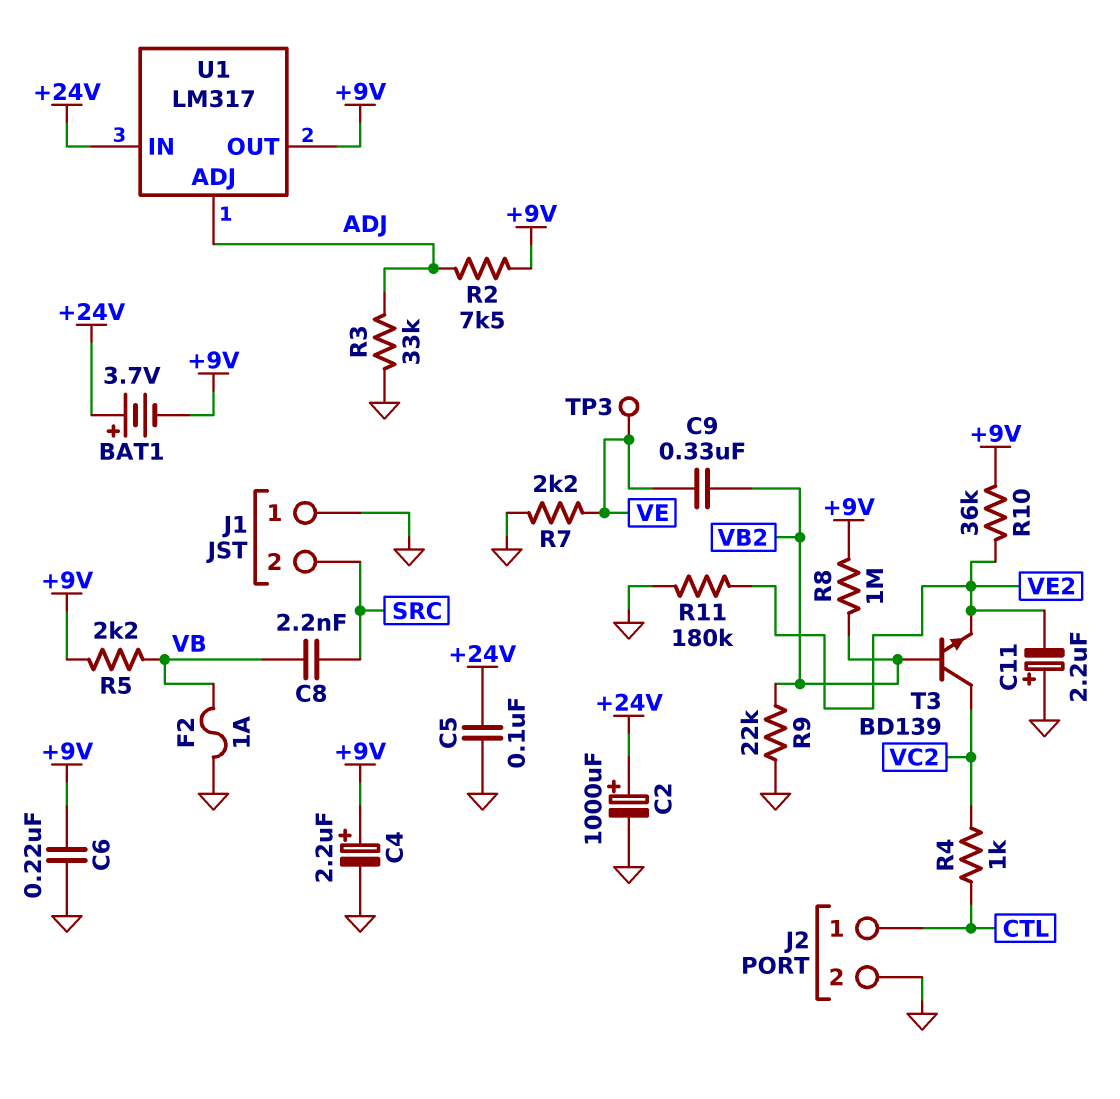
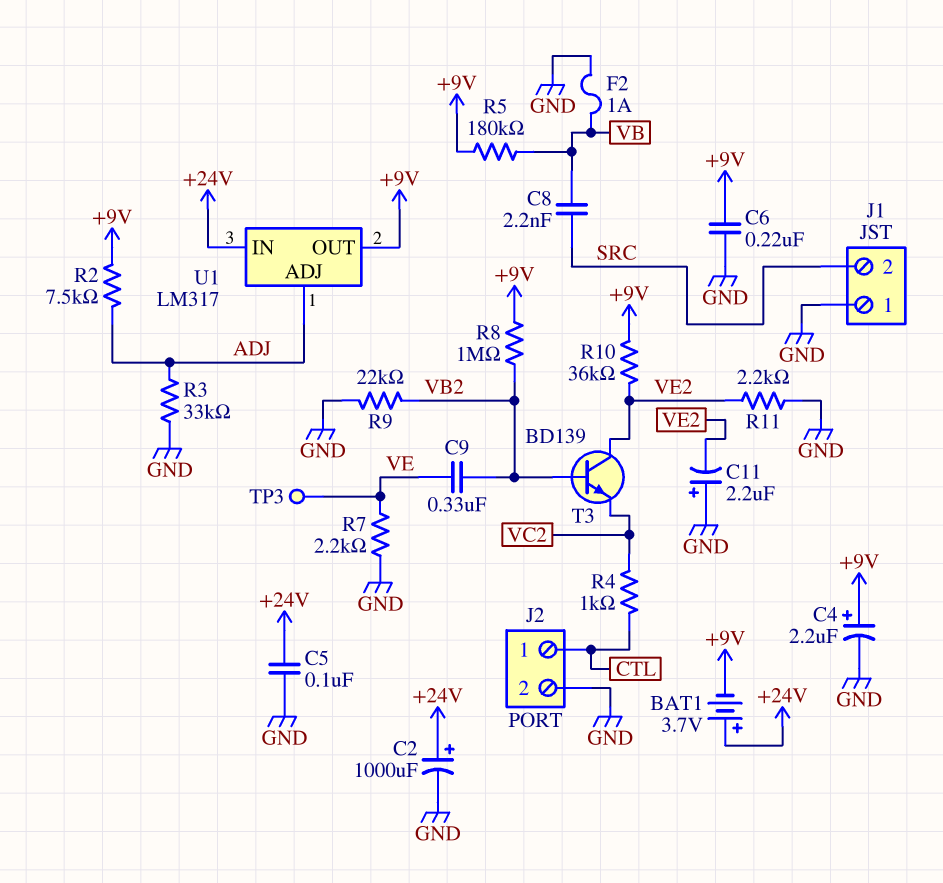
R5: 2.2k (+9V, VB) -> 180k (+9V, VB)
R11: 180k (GND, VE2) -> 2.2k (GND, VE2)
T3: NPN BD139 (B VB2, C VC2, E VE2) -> NPN BD139 (B VB2, C VE2, E VC2)

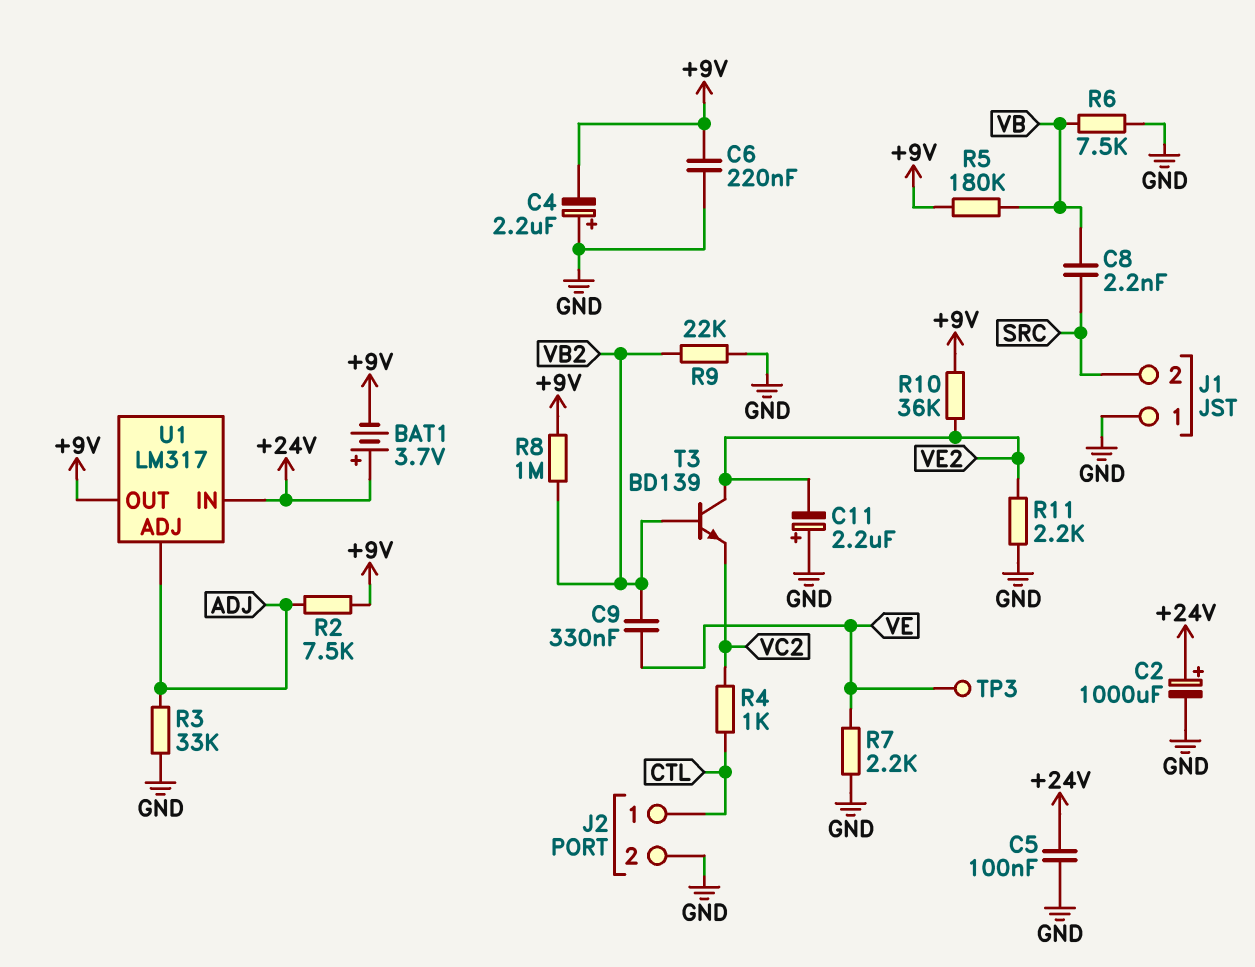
C4: 2.2uF (plus +9V, minus GND) -> 2.2uF (plus GND, minus +9V)
F2: 1A (GND, VB) -> none
R6: none -> 7.5k (GND, VB)

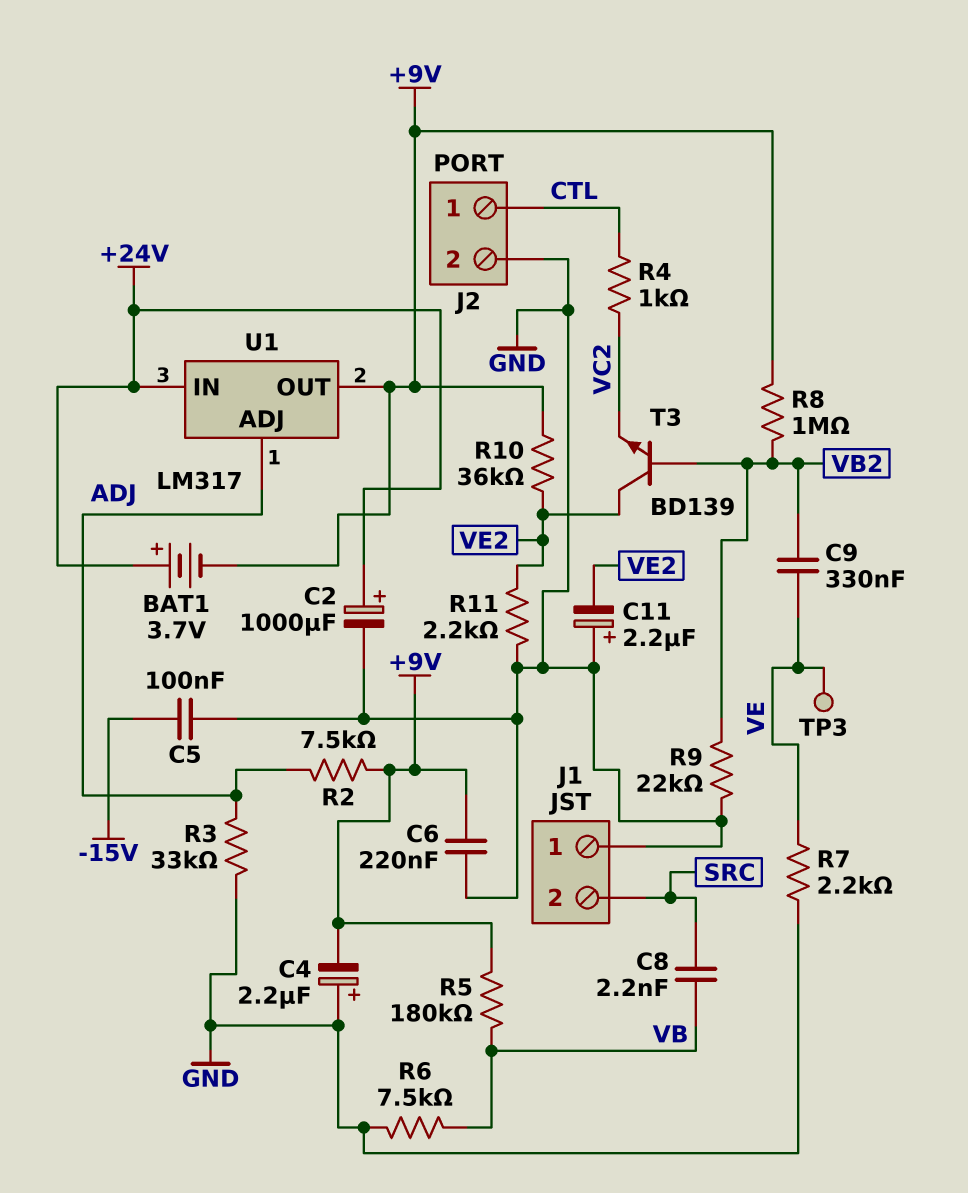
C5: 100nF (+24V, GND) -> 100nF (-15V, GND)

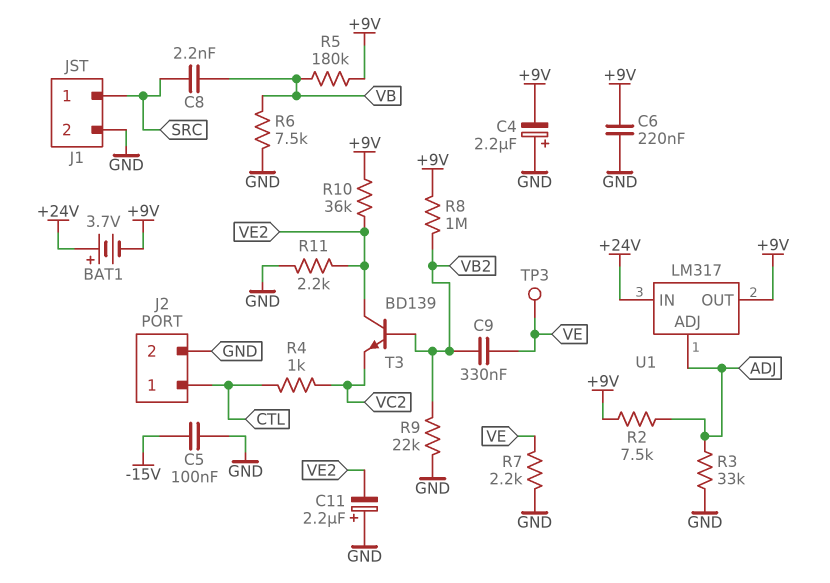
C2: 1000uF (plus +24V, minus GND) -> none
J1 pin 1: GND -> SRC
J1 pin 2: SRC -> GND

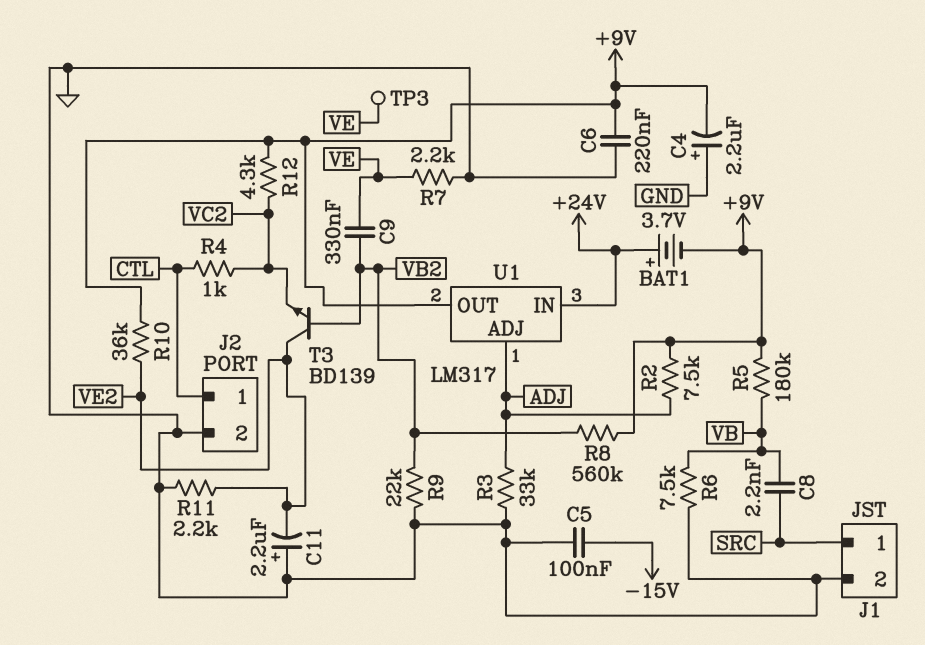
R8: 1M (+9V, VB2) -> 560k (+9V, VB2)
R12: none -> 4.3k (+9V, VC2)

